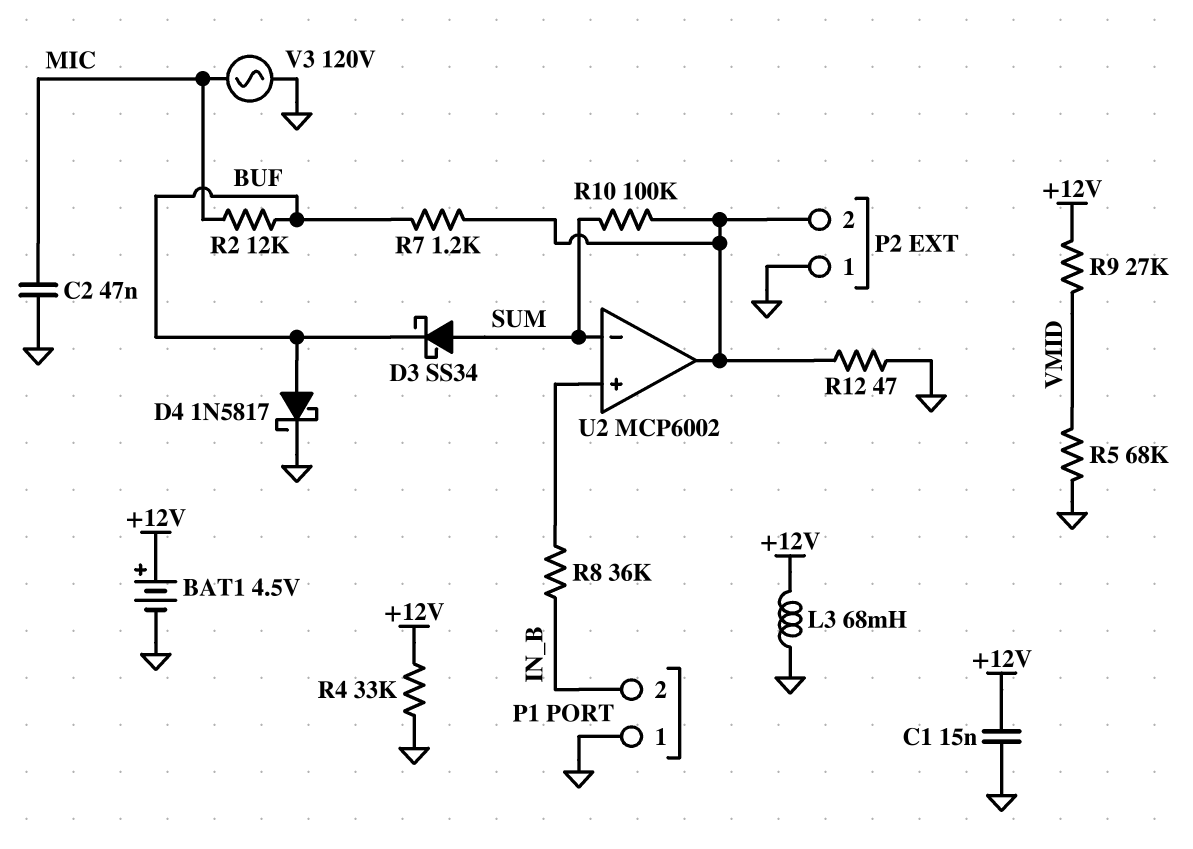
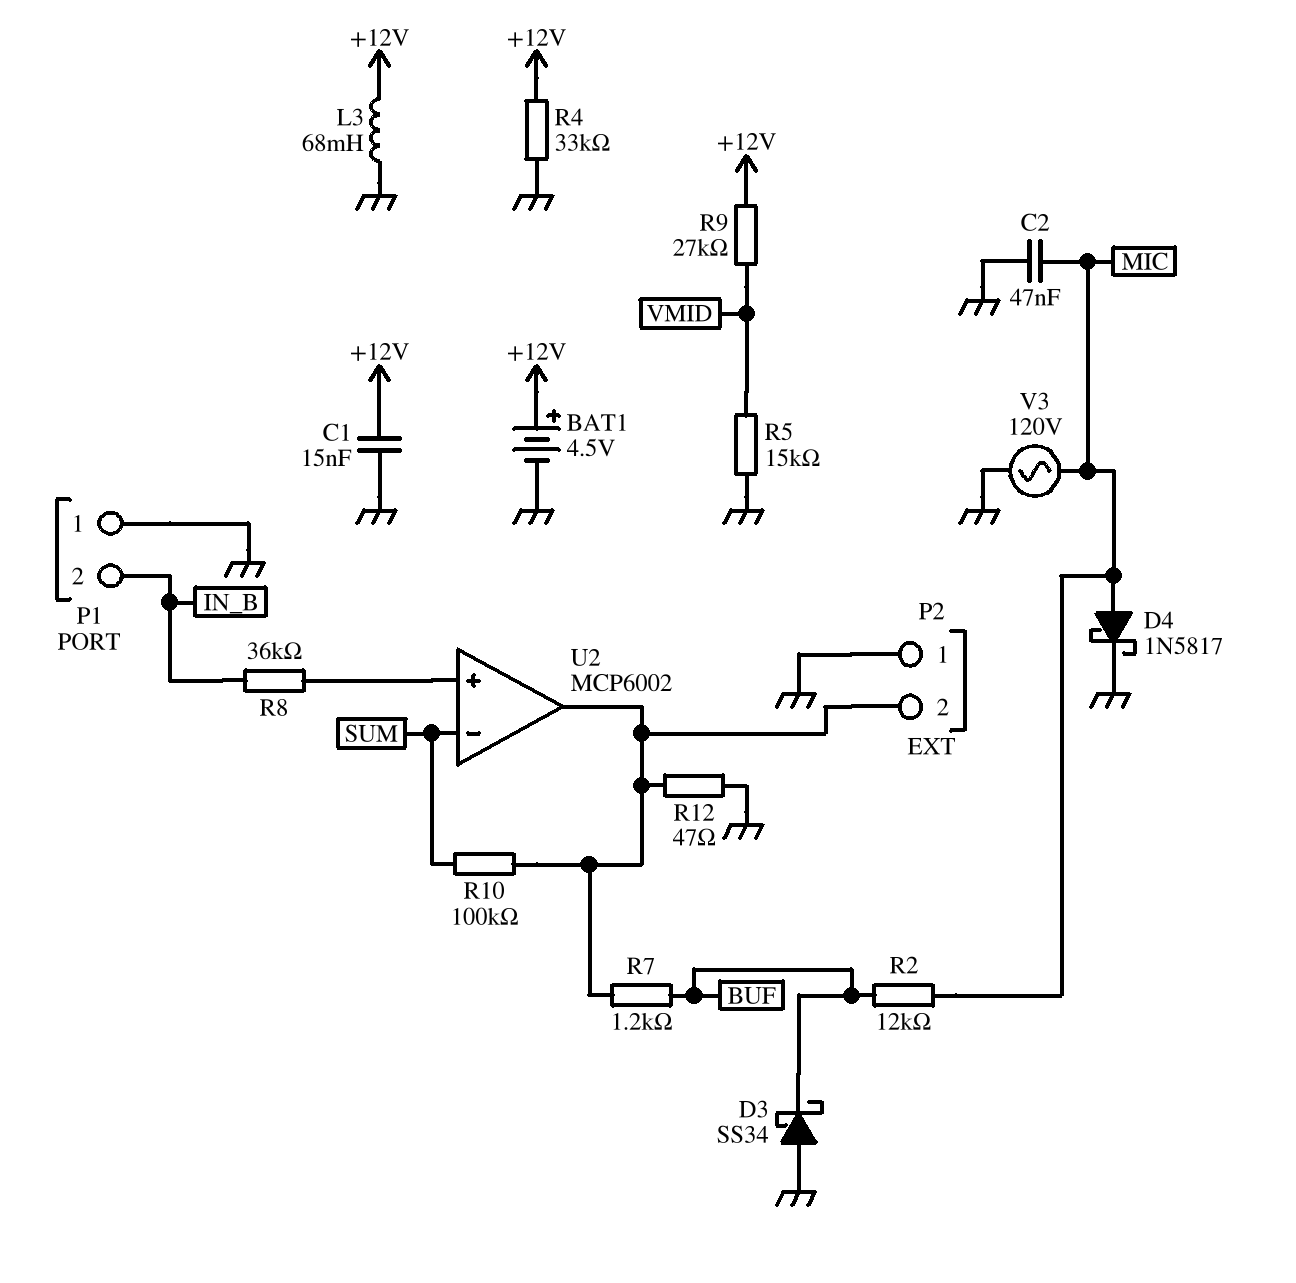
D3: schottky SS34 (A SUM, K BUF) -> schottky SS34 (A GND, K BUF)
D4: schottky 1N5817 (A BUF, K GND) -> schottky 1N5817 (A MIC, K GND)
R5: 68k (GND, VMID) -> 15k (GND, VMID)

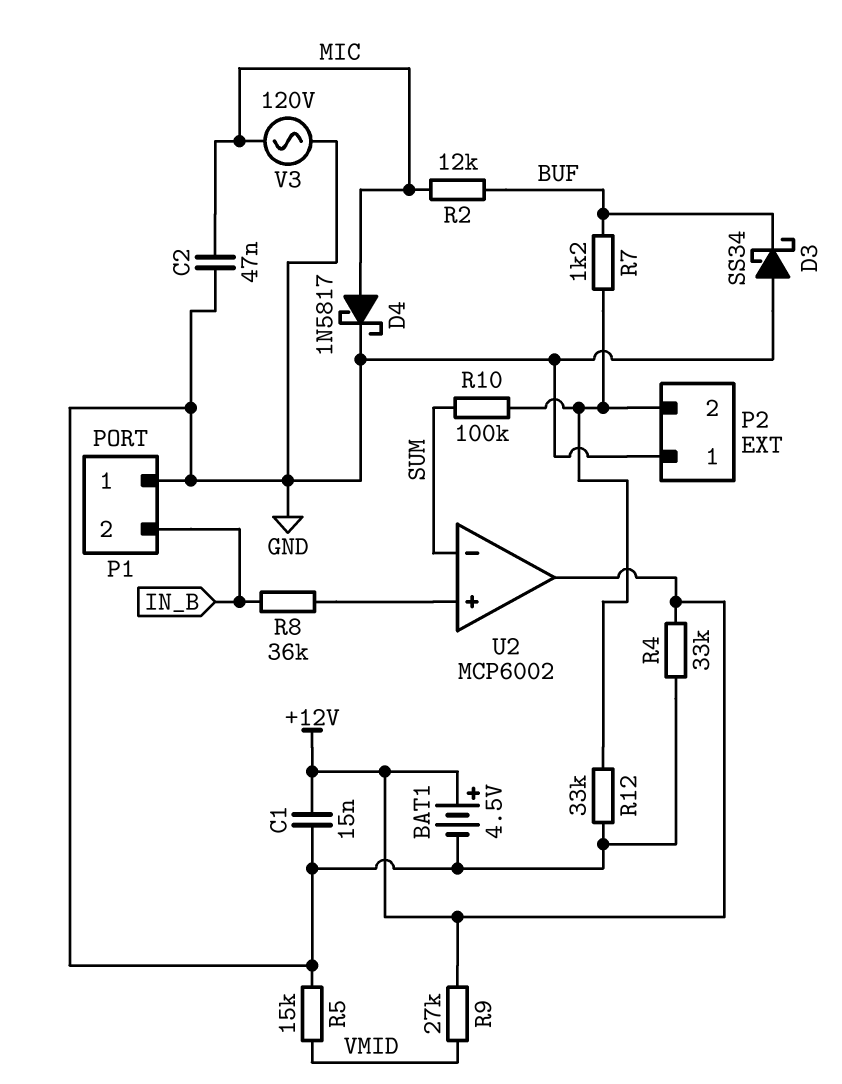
L3: 68mH (+12V, GND) -> none
R12: 47 (GND, P2/2) -> 33k (GND, P2/2)
U2 pin out: P2/2 -> +12V

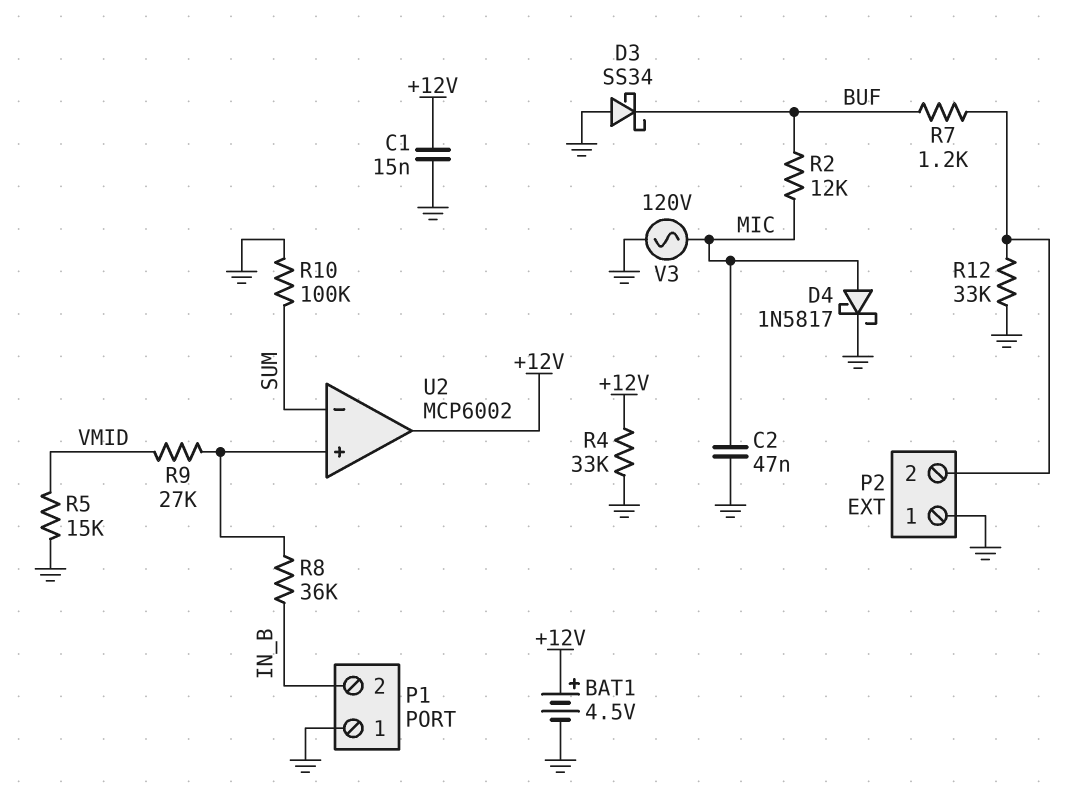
R9: 27k (+12V, VMID) -> 27k (U2/in+, VMID)
R10: 100k (P2/2, SUM) -> 100k (GND, SUM)

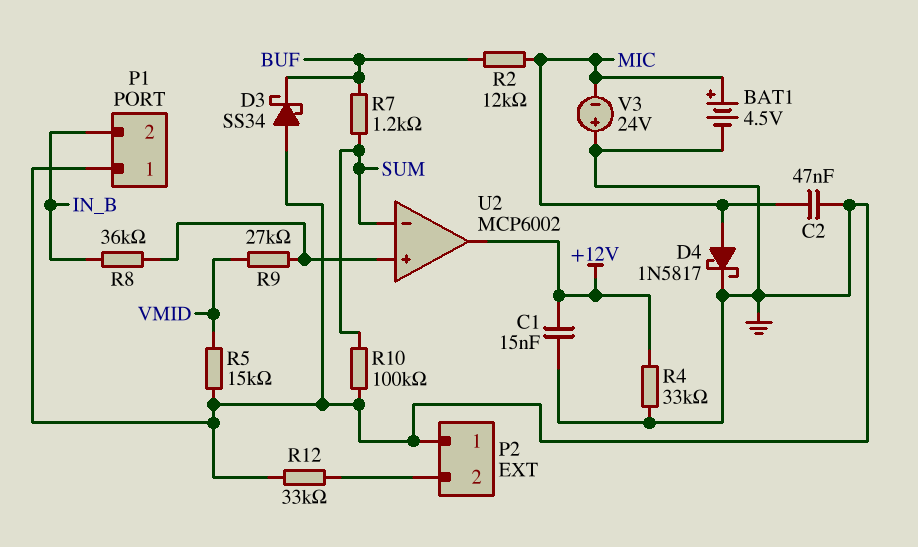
BAT1: 4.5V (plus +12V, minus GND) -> 4.5V (plus MIC, minus GND)
R7: 1.2k (BUF, P2/2) -> 1.2k (BUF, SUM)
V3: AC 120V (GND, MIC) -> 24V (plus GND, minus MIC)

